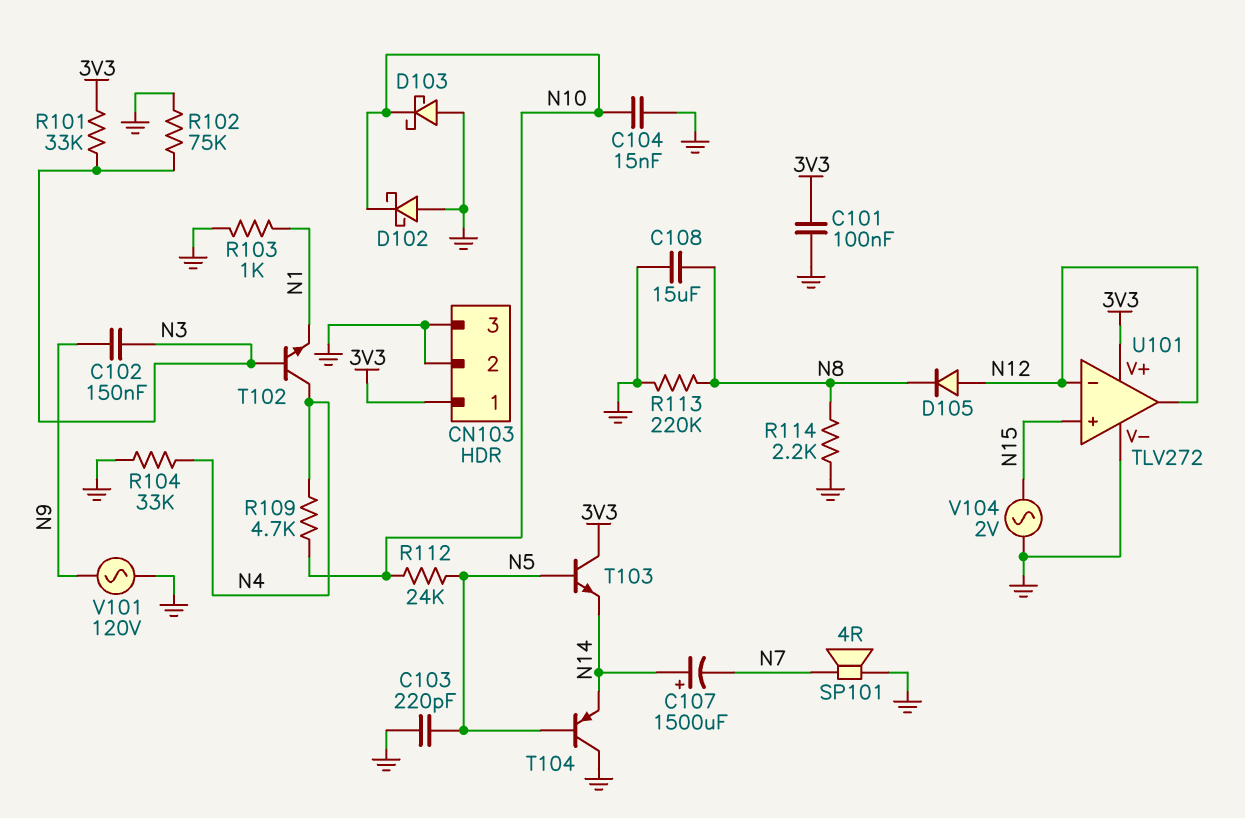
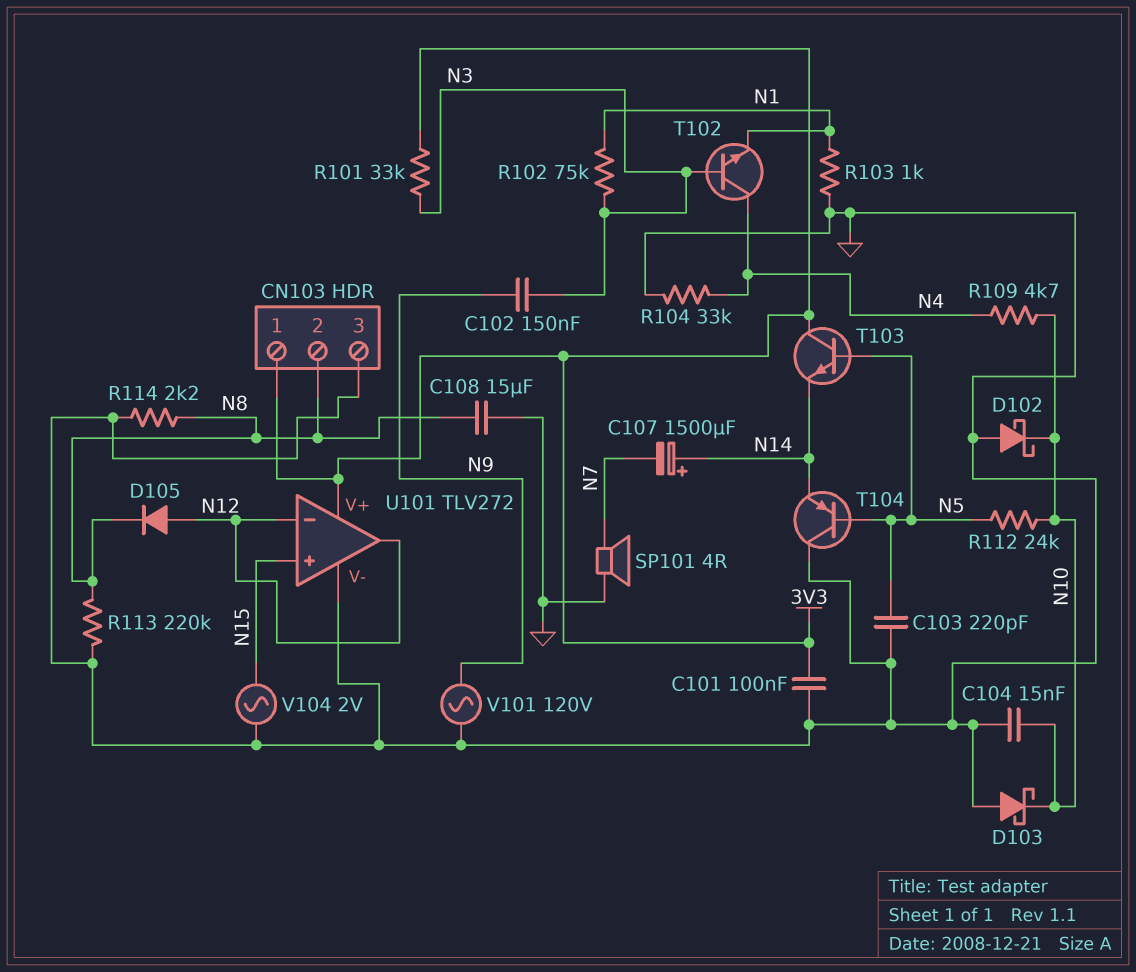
CN103 pin 2: GND -> N8
R102: 75k (GND, N3) -> 75k (N1, N3)

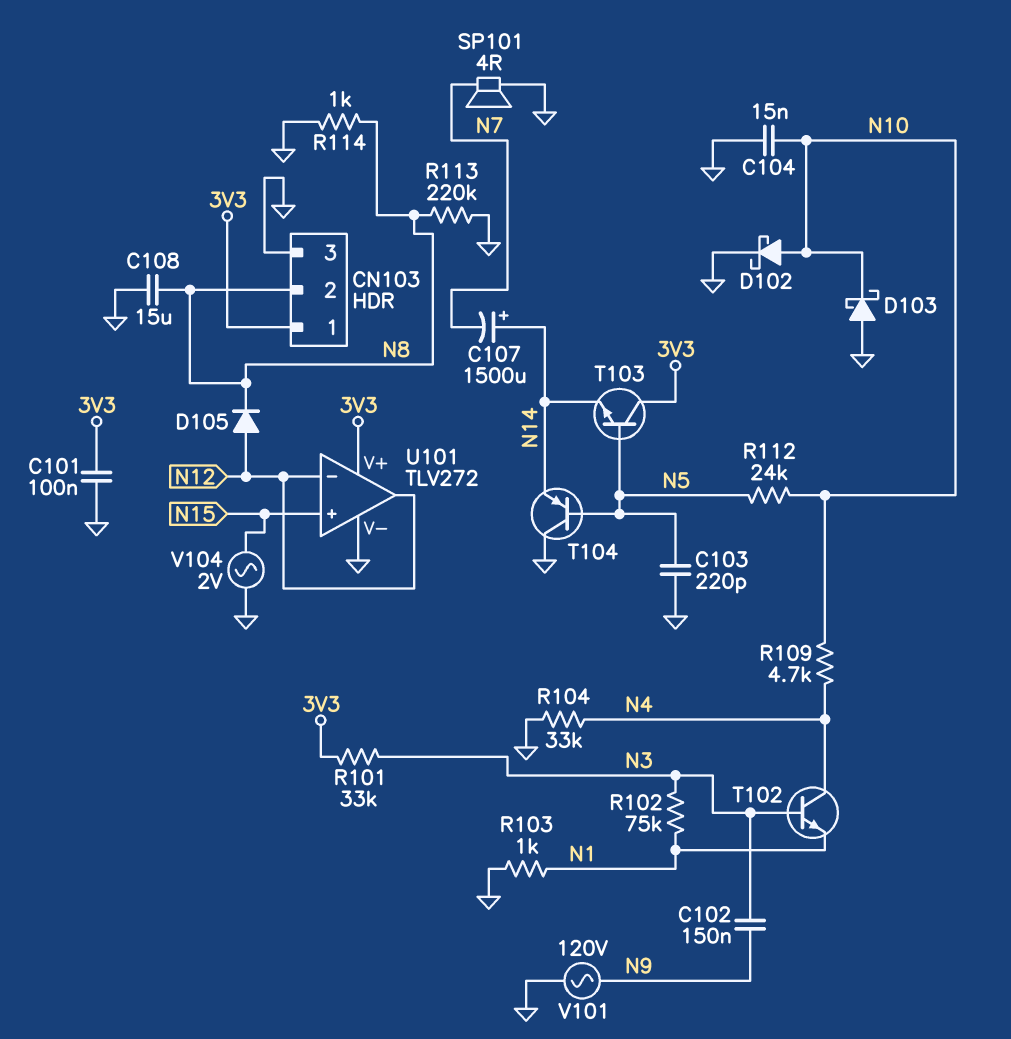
D102: schottky (A GND, K N10) -> schottky (A N10, K GND)
R114: 2.2k (GND, N8) -> 1k (GND, N8)

